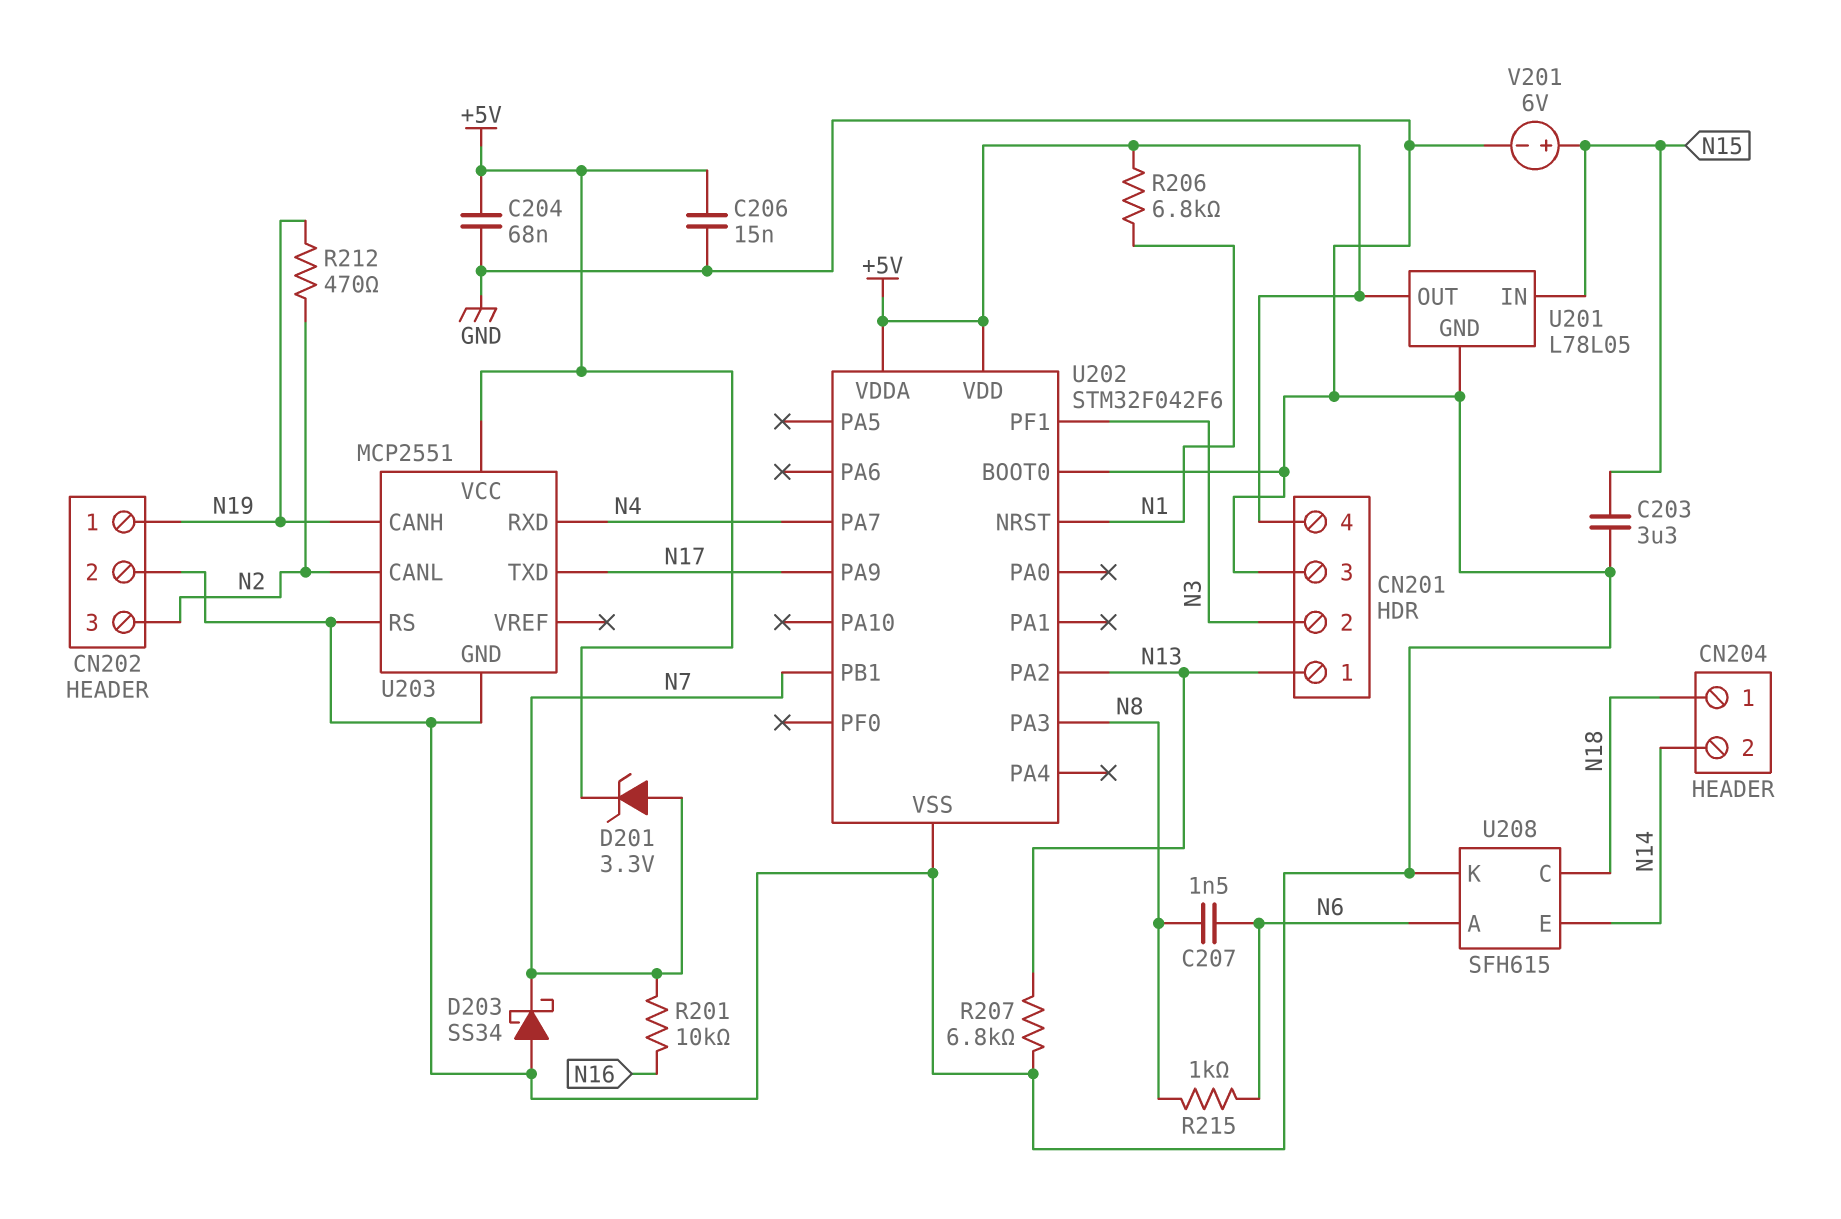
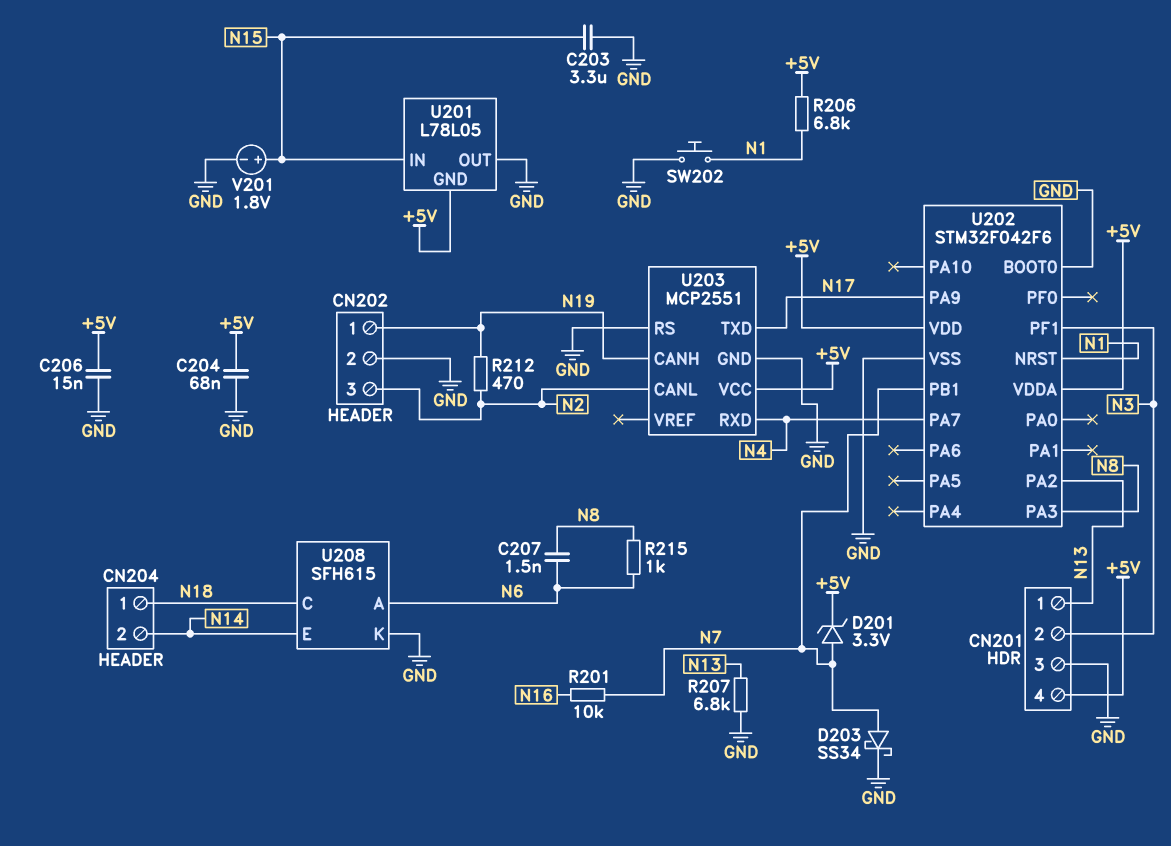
D203: schottky SS34 (A GND, K N7) -> schottky SS34 (A N7, K GND)
SW202: none -> button (GND, N1)
U201 pin GND: GND -> +5V
U201 pin OUT: +5V -> GND
V201: 6V (plus N15, minus GND) -> 1.8V (plus N15, minus GND)

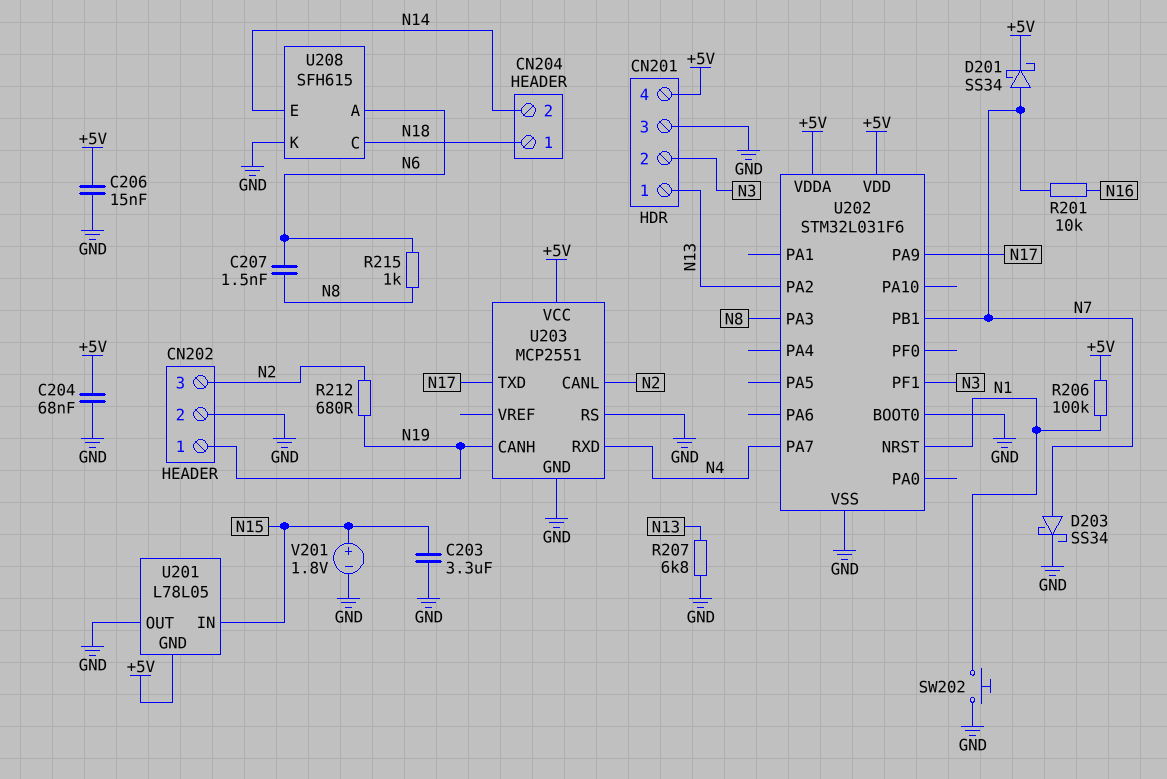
D201: zener 3.3V (A N7, K +5V) -> schottky SS34 (A N7, K +5V)
R206: 6.8k (+5V, N1) -> 100k (+5V, N1)
R212: 470 (N2, N19) -> 680 (N2, N19)
U202: STM32F042F6 -> STM32L031F6

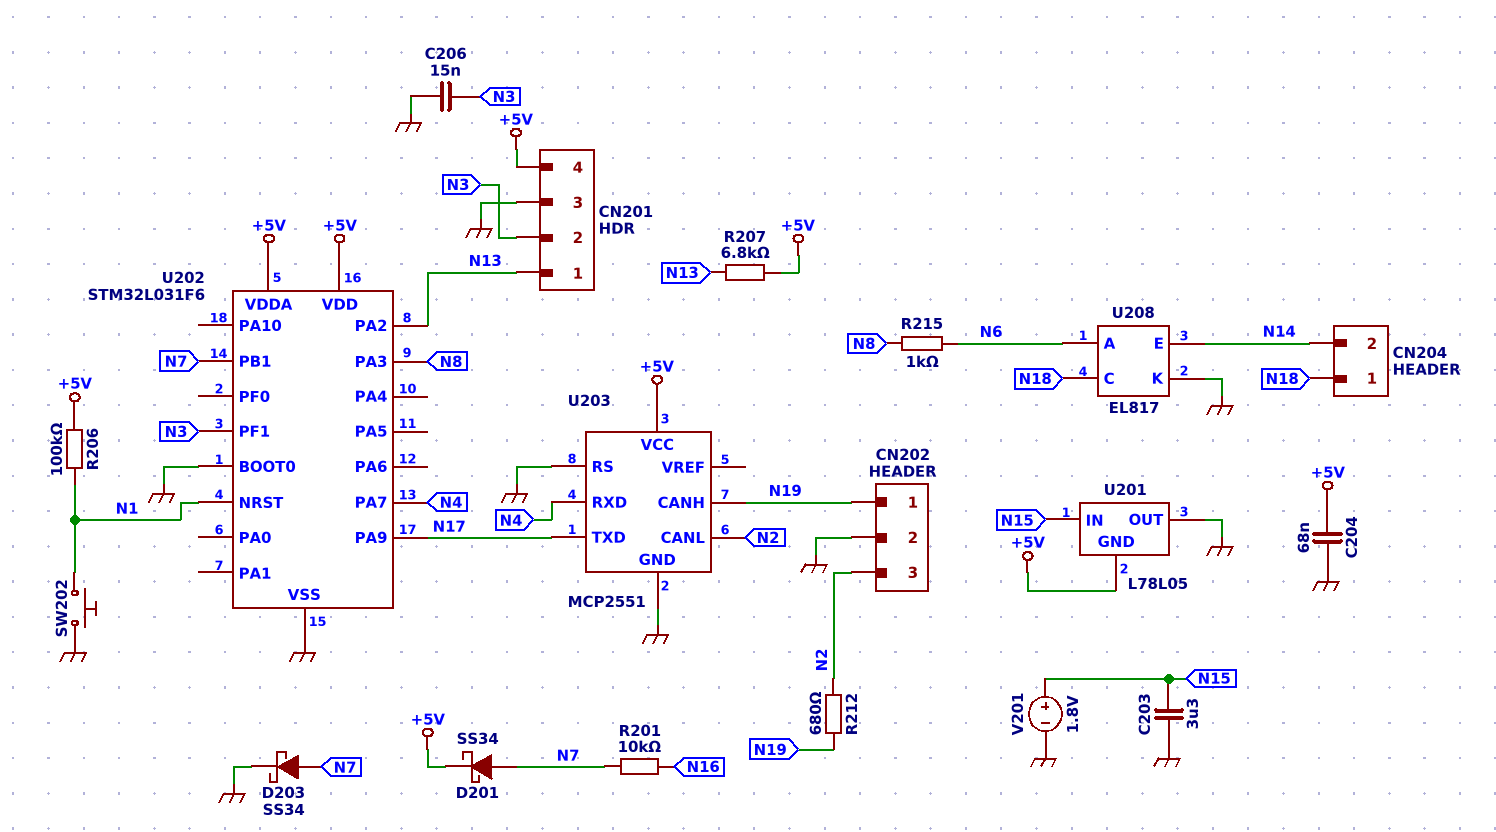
C206: 15nF (+5V, GND) -> 15nF (GND, N3)
C207: 1.5nF (N6, N8) -> none
R207: 6.8k (GND, N13) -> 6.8k (+5V, N13)
U208: SFH615 -> EL817

